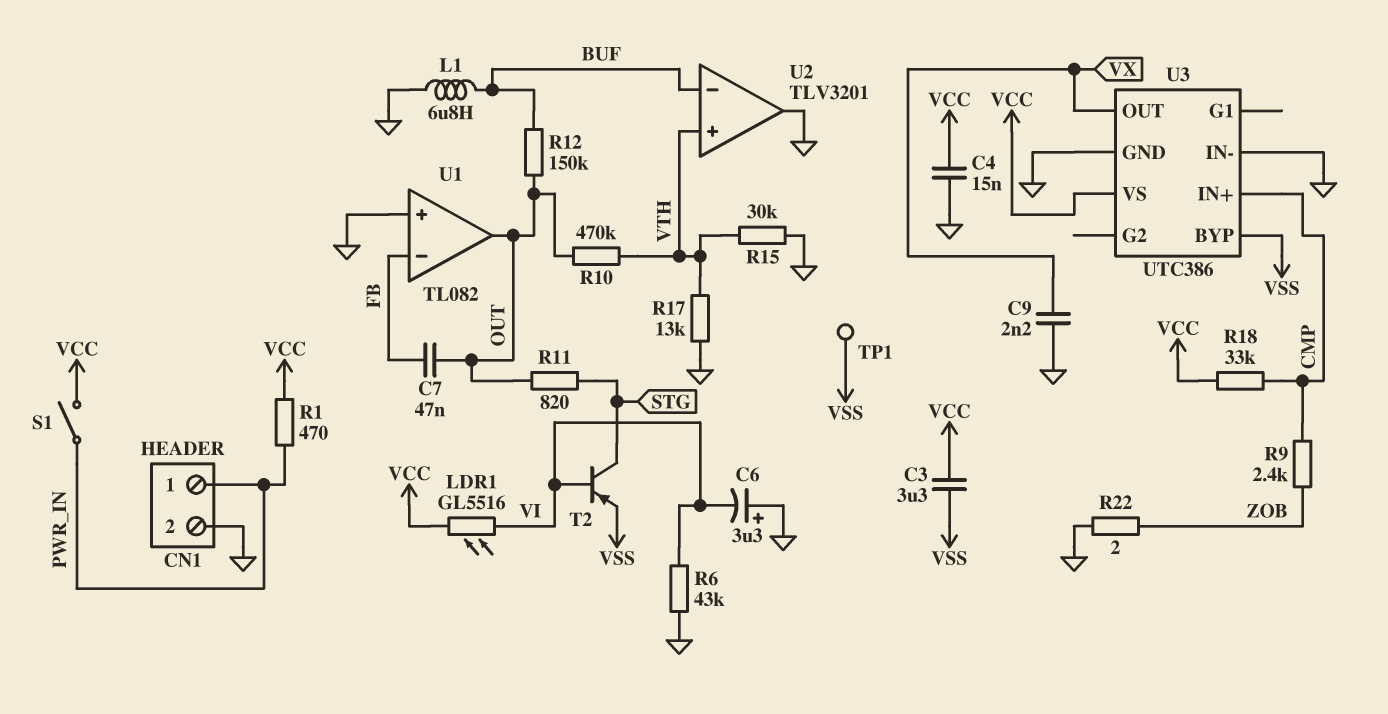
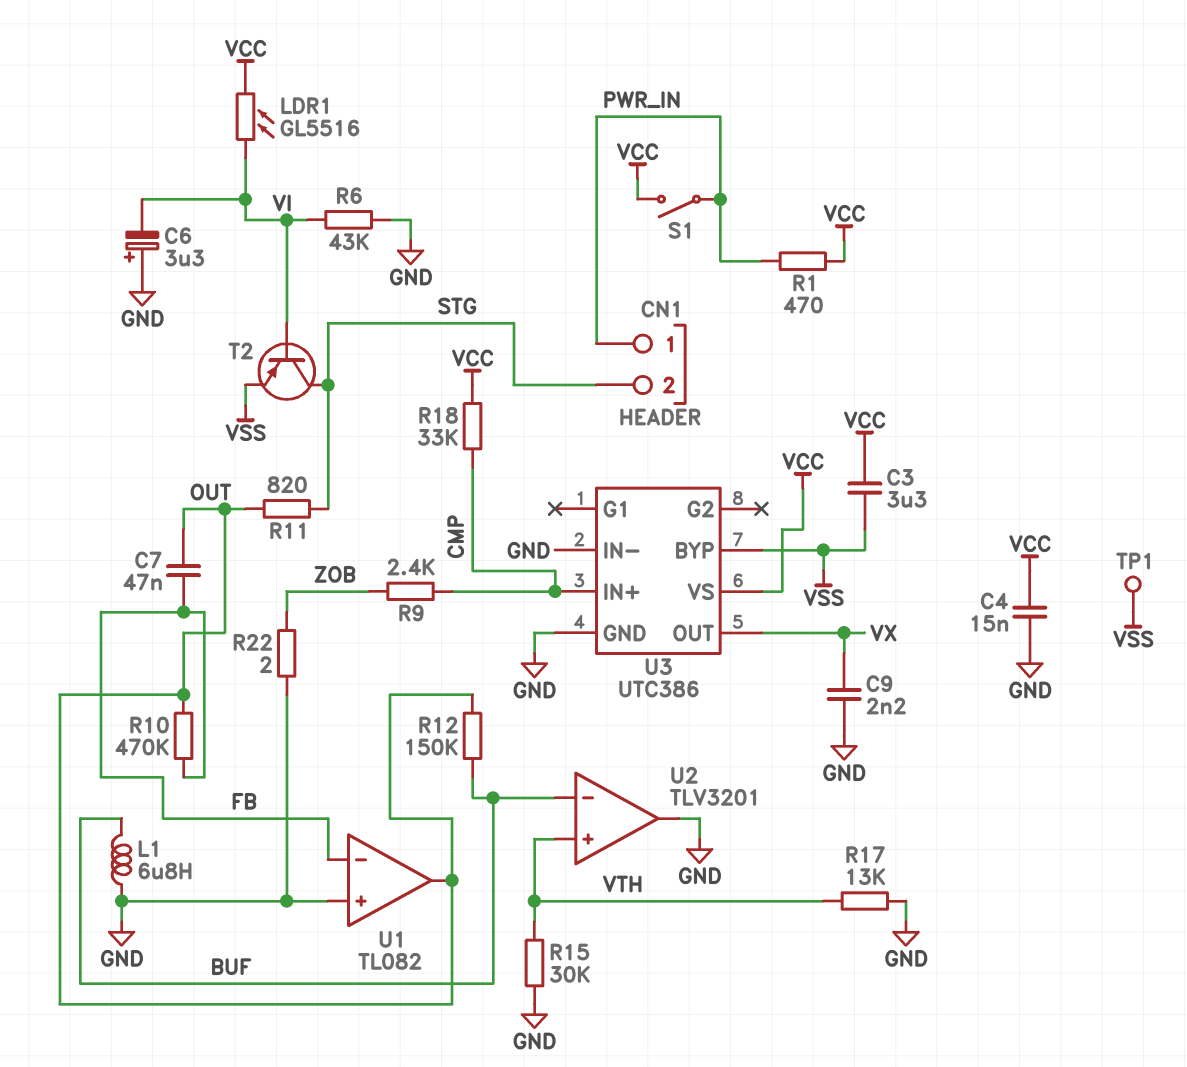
CN1 pin 2: GND -> STG
R10: 470k (OUT, VTH) -> 470k (FB, OUT)

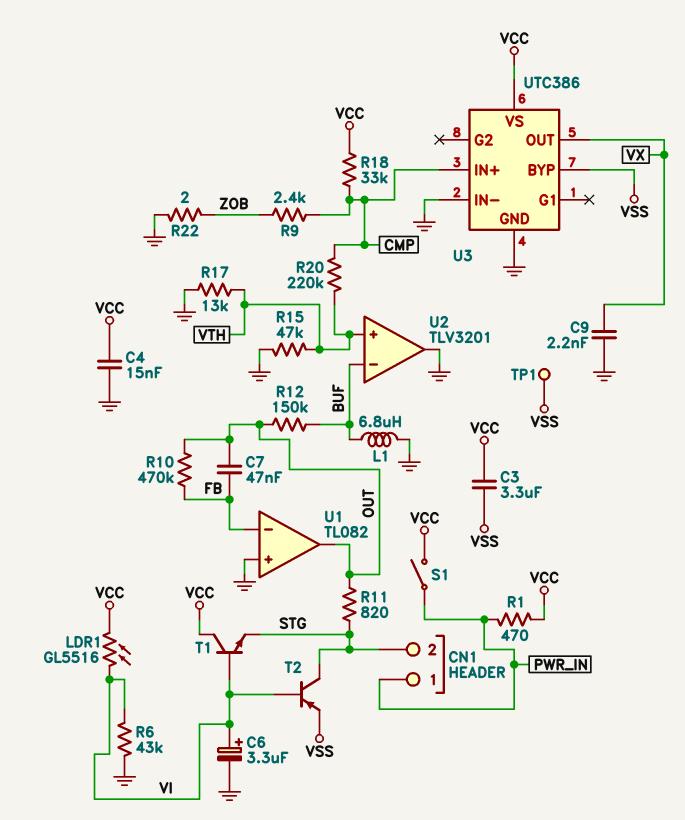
C6: 3.3uF (plus GND, minus VI) -> 3.3uF (plus VI, minus GND)
R15: 30k (GND, VTH) -> 47k (GND, VTH)
R20: none -> 220k (CMP, VTH)
T1: none -> NPN (B VI, C VCC, E STG)

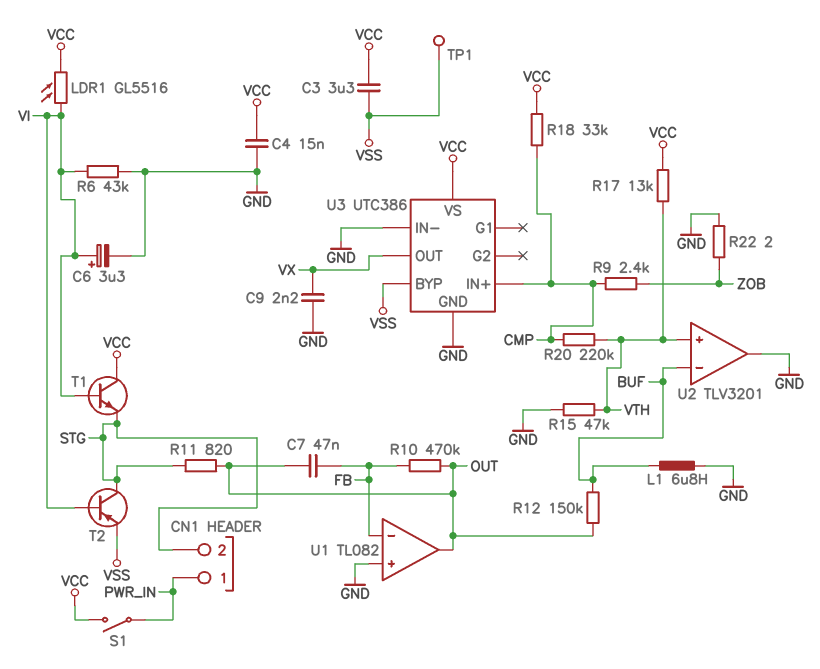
R1: 470 (PWR_IN, VCC) -> none
R17: 13k (GND, VTH) -> 13k (VCC, VTH)

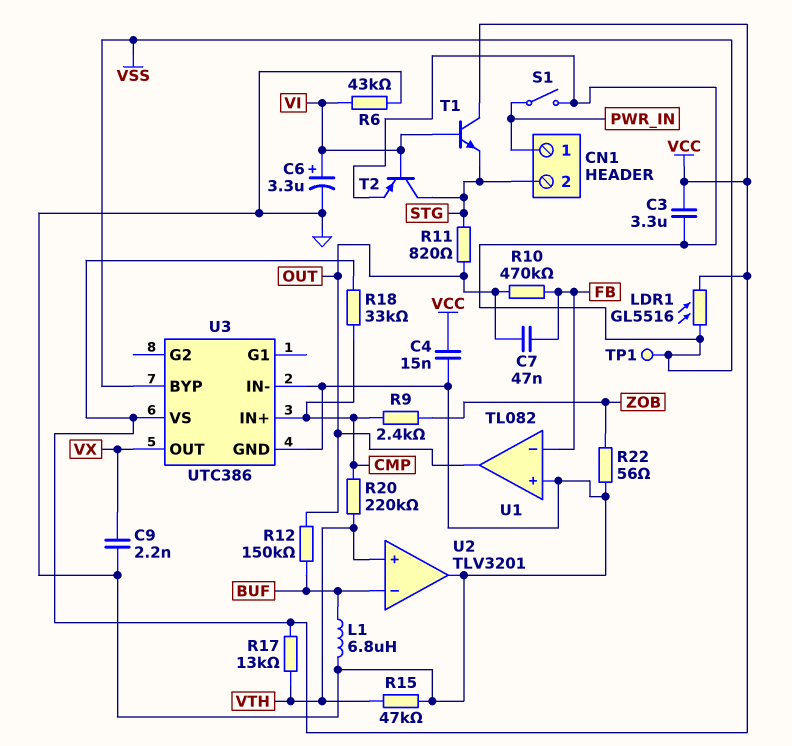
LDR1: GL5516 (VCC, VI) -> GL5516 (VCC, VSS)
R22: 2 (GND, ZOB) -> 56 (GND, ZOB)
S1: switch (PWR_IN, VCC) -> switch (PWR_IN, VSS)

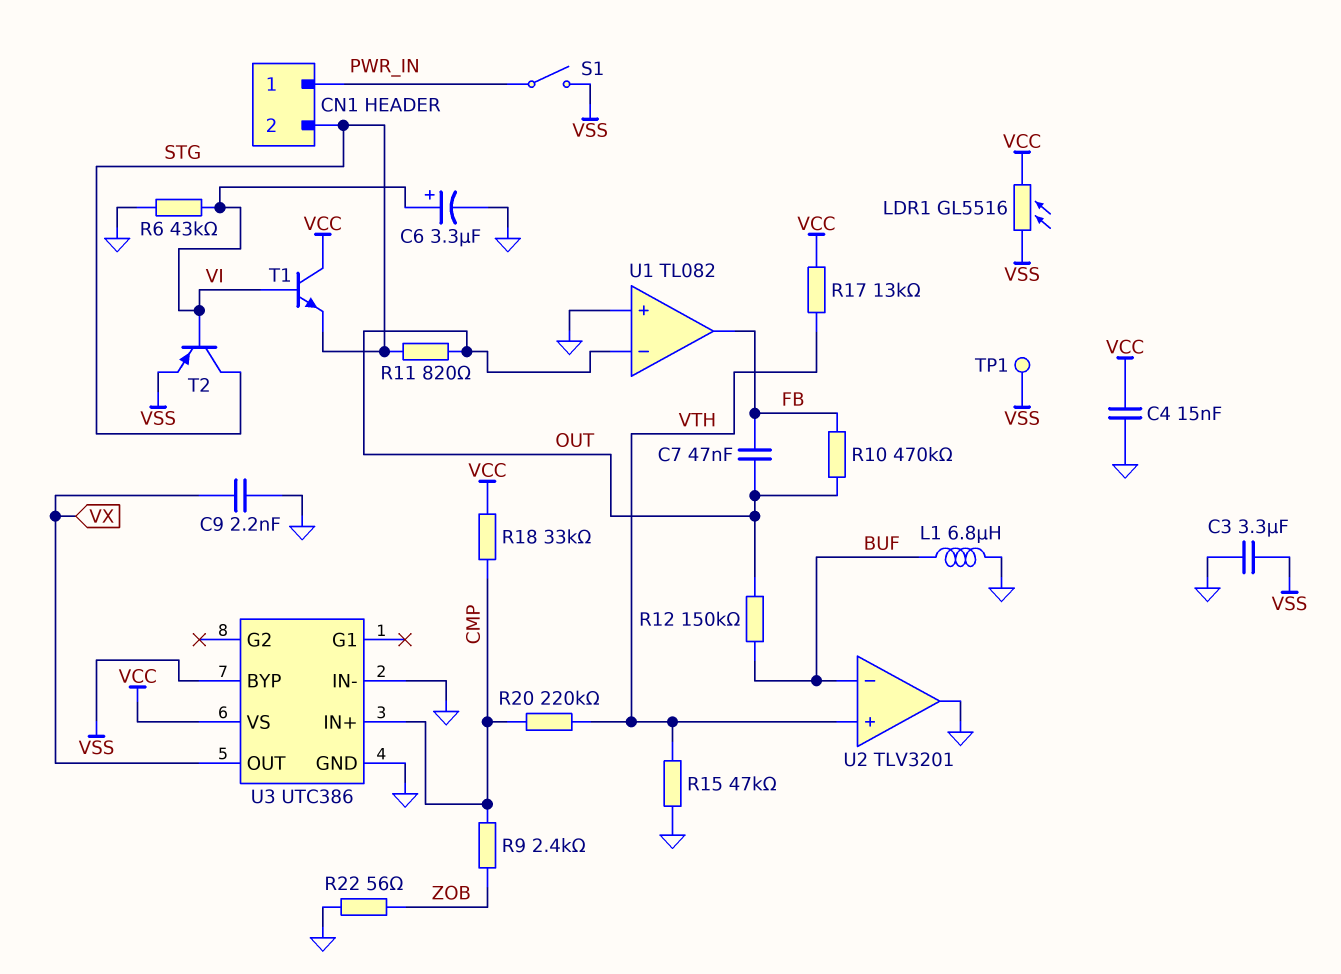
C3: 3.3uF (VCC, VSS) -> 3.3uF (GND, VSS)
U1 pin in-: FB -> OUT
U1 pin out: OUT -> FB

